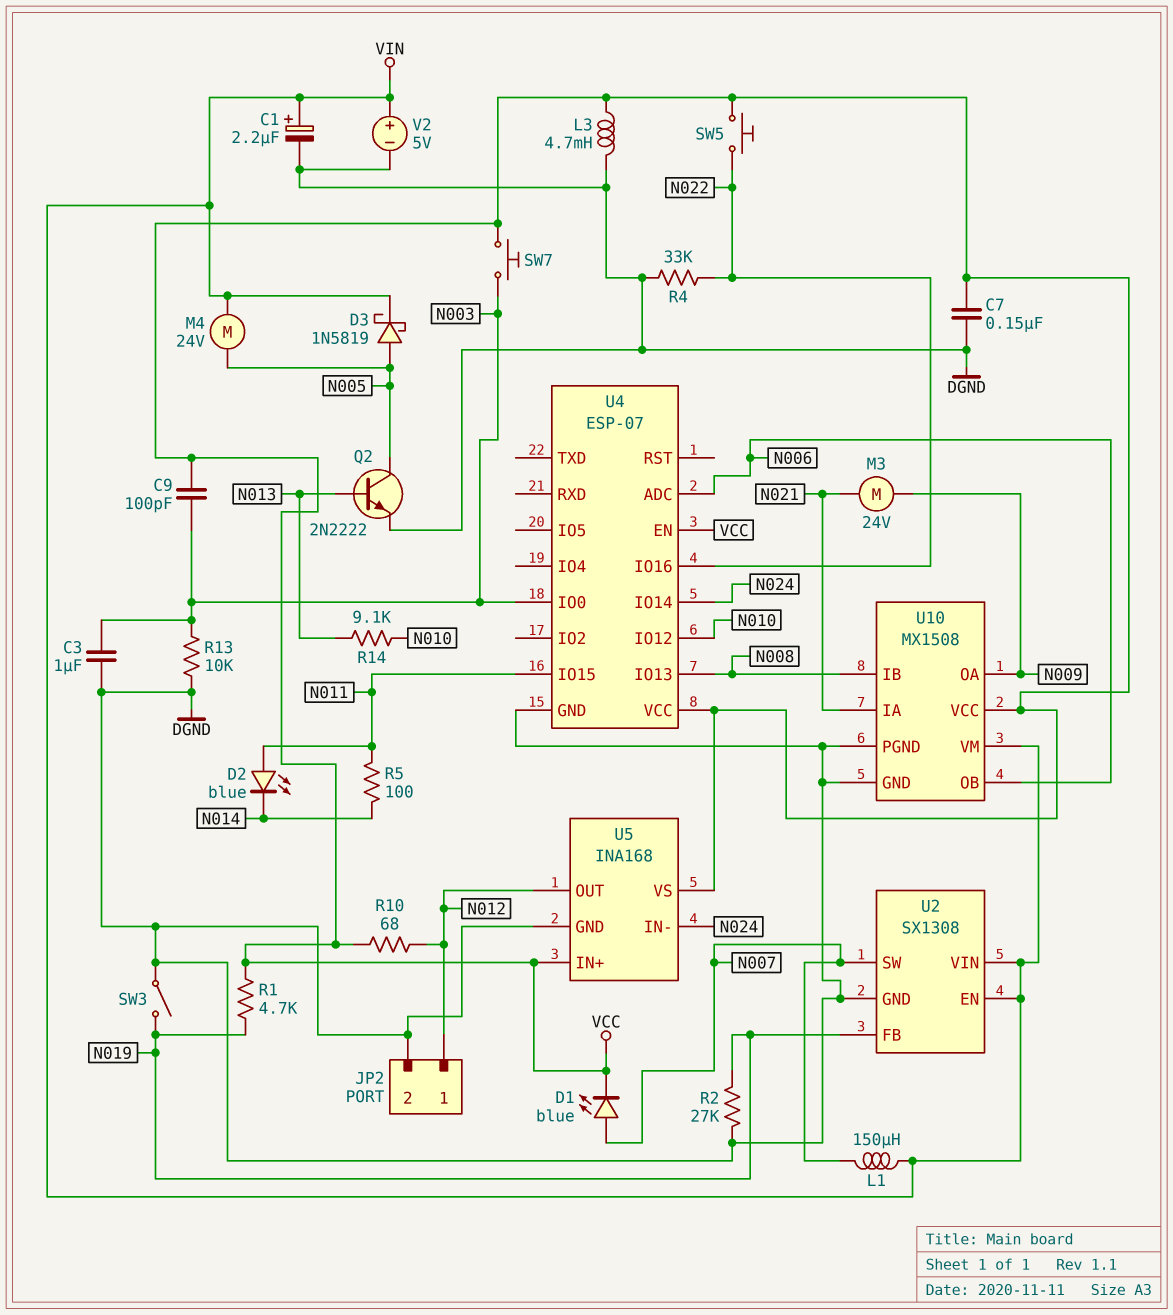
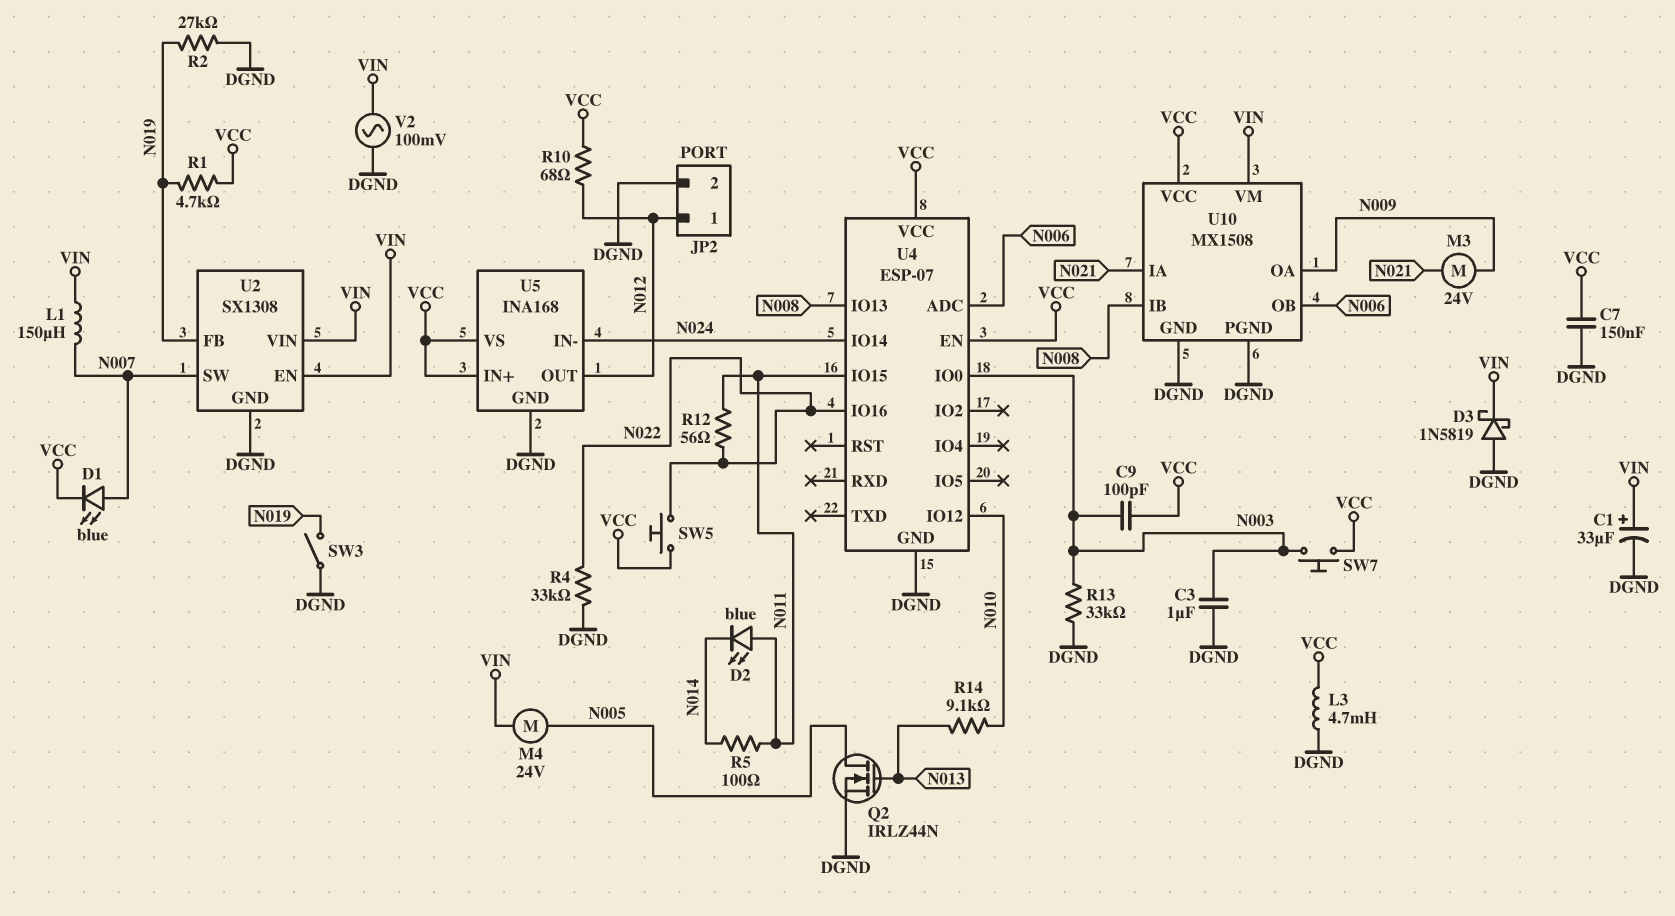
C1: 2.2uF (plus VIN, minus DGND) -> 33uF (plus VIN, minus DGND)
D3: schottky 1N5819 (A N005, K VIN) -> schottky 1N5819 (A DGND, K VIN)
Q2: NPN 2N2222 (B N013, C N005, E DGND) -> NMOS IRLZ44N (G N013, D N005, S DGND)
R12: none -> 56 (N011, N022)
R13: 10k (DGND, N003) -> 33k (DGND, N003)
V2: 5V (plus VIN, minus DGND) -> AC 100mV (DGND, VIN)

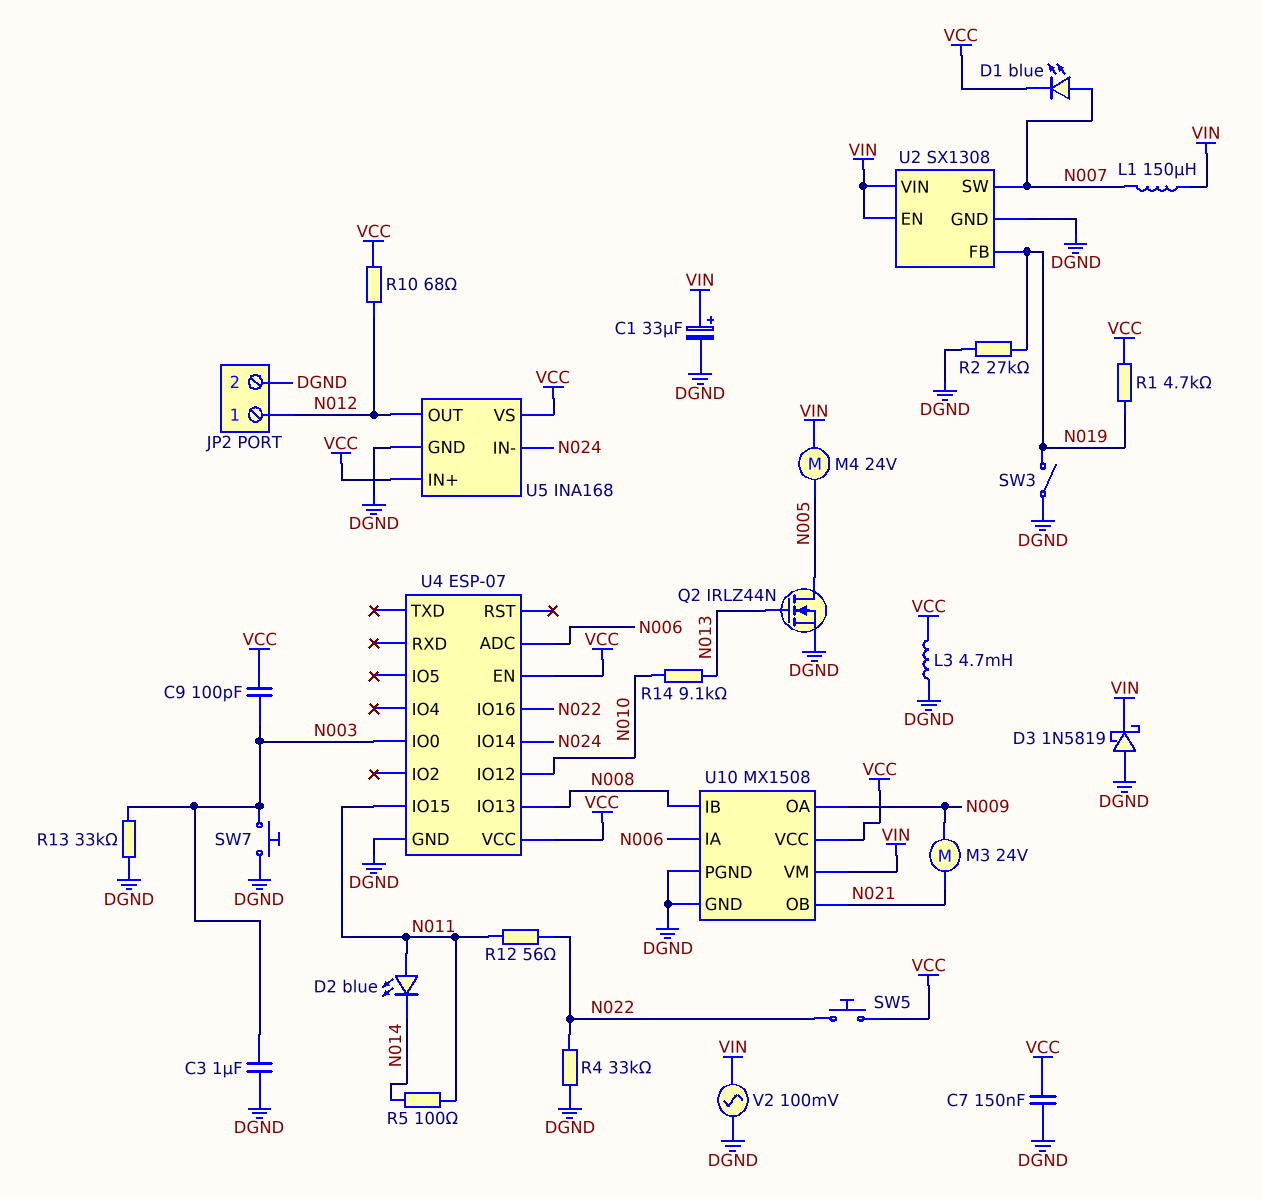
SW7: button (N003, VCC) -> button (DGND, N003)
U10 pin IA: N021 -> N006
U10 pin OB: N006 -> N021

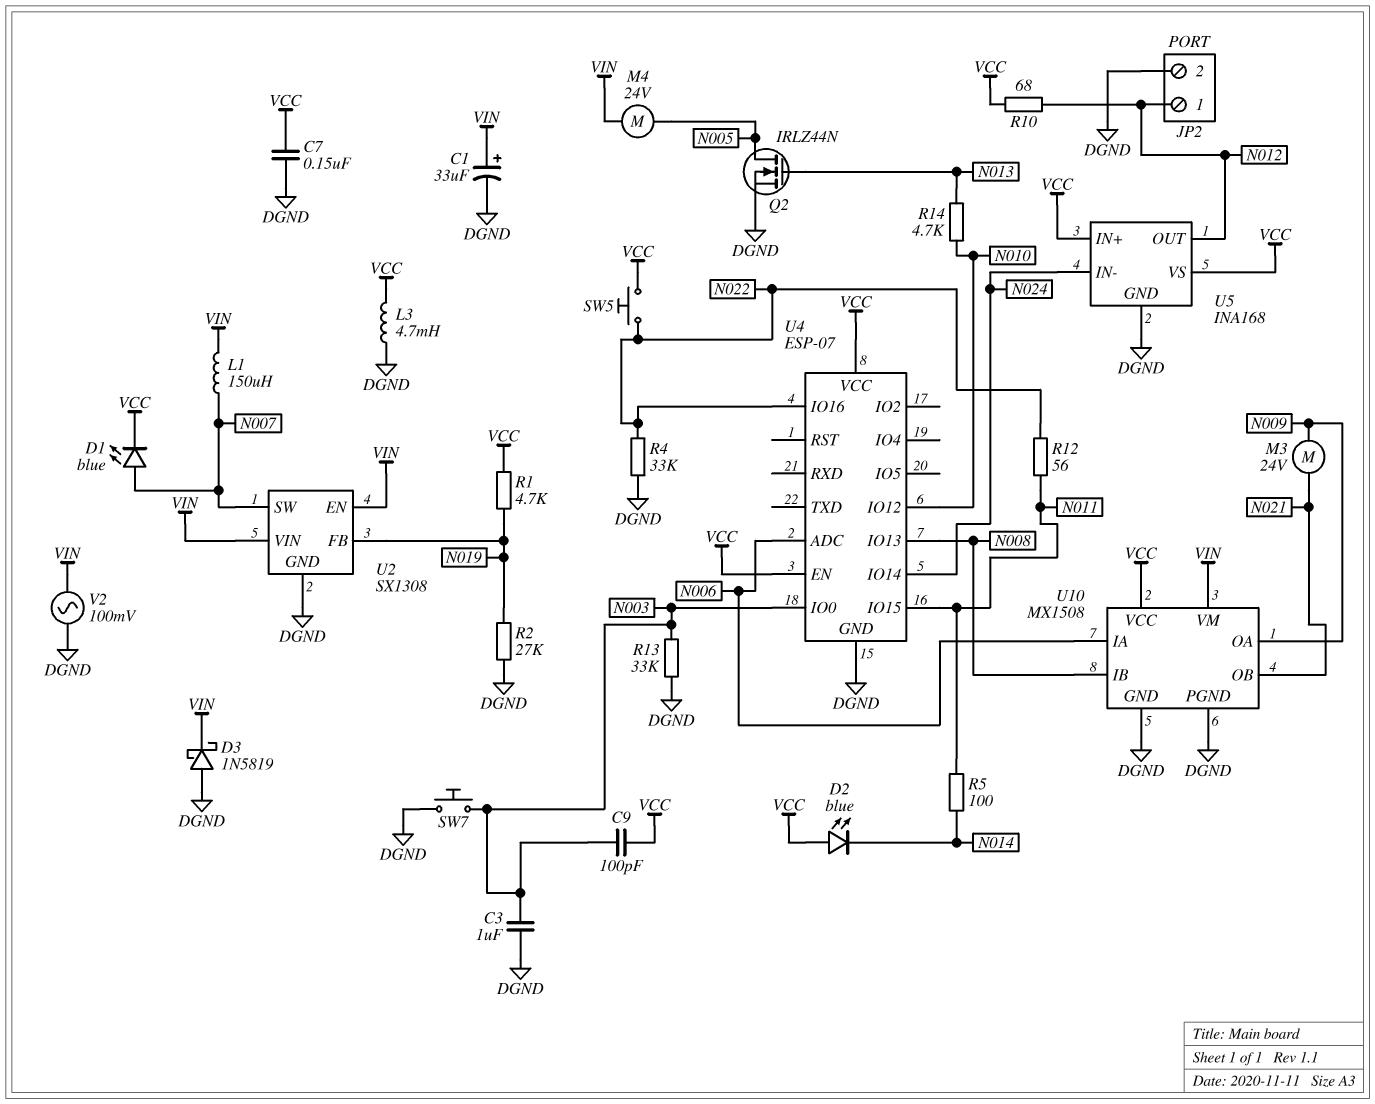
D2: LED blue (A N011, K N014) -> LED blue (A VCC, K N014)
R14: 9.1k (N010, N013) -> 4.7k (N010, N013)
SW3: switch (DGND, N019) -> none

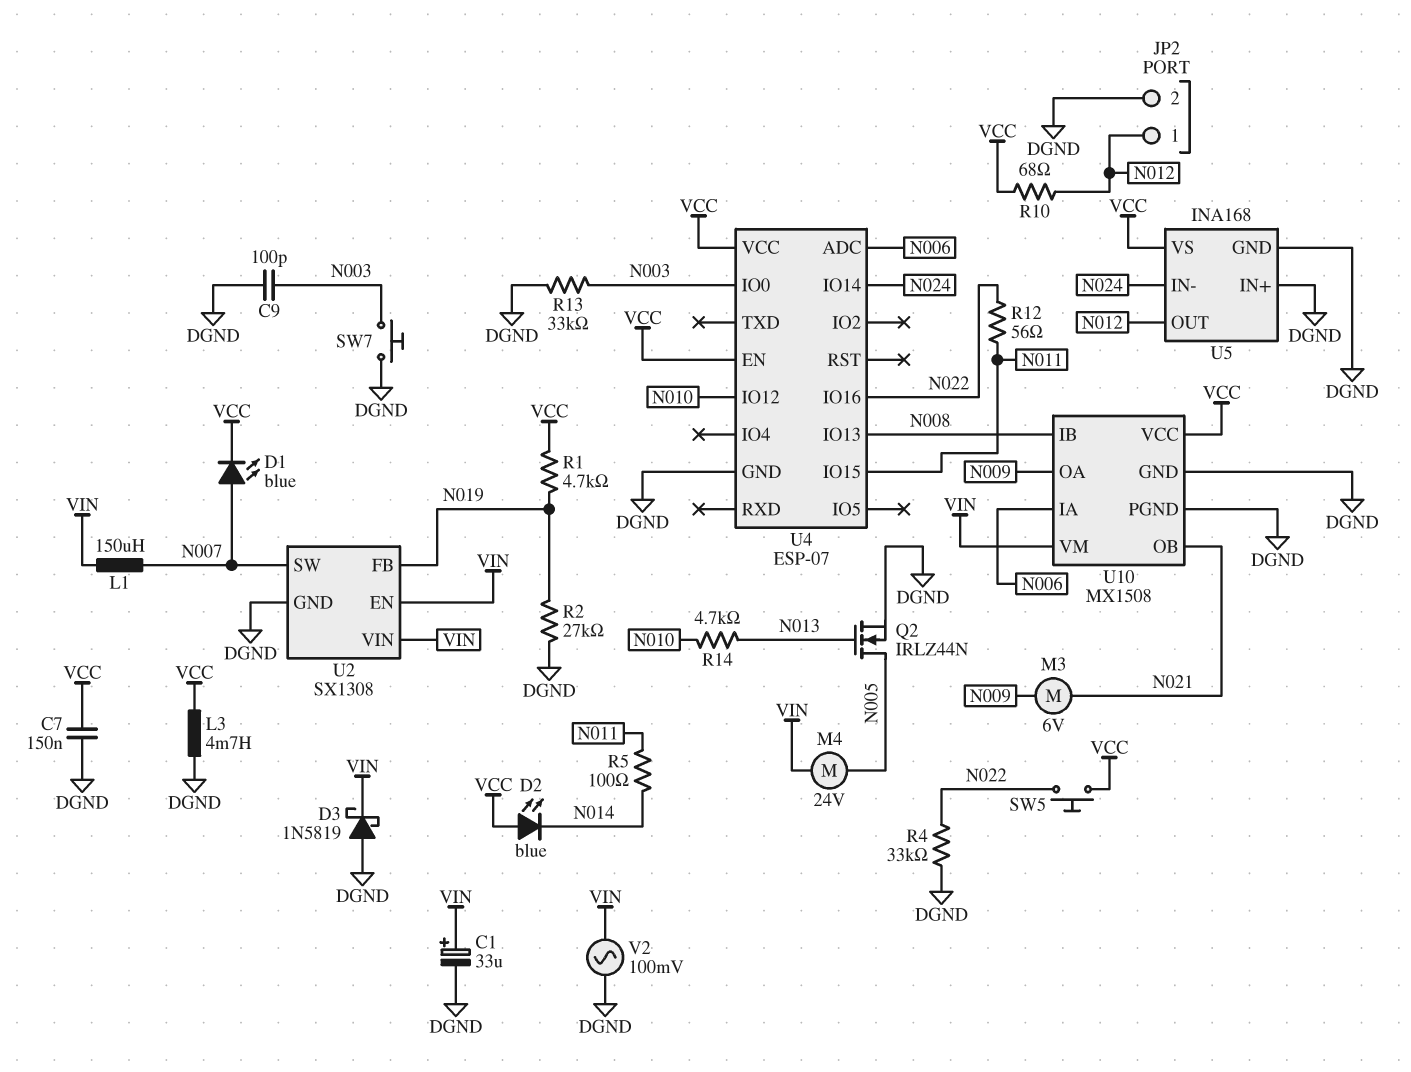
C3: 1uF (DGND, N003) -> none
C9: 100pF (N003, VCC) -> 100pF (DGND, N003)
M3: motor 24V (N009, N021) -> motor 6V (N009, N021)
U5 pin IN+: VCC -> DGND

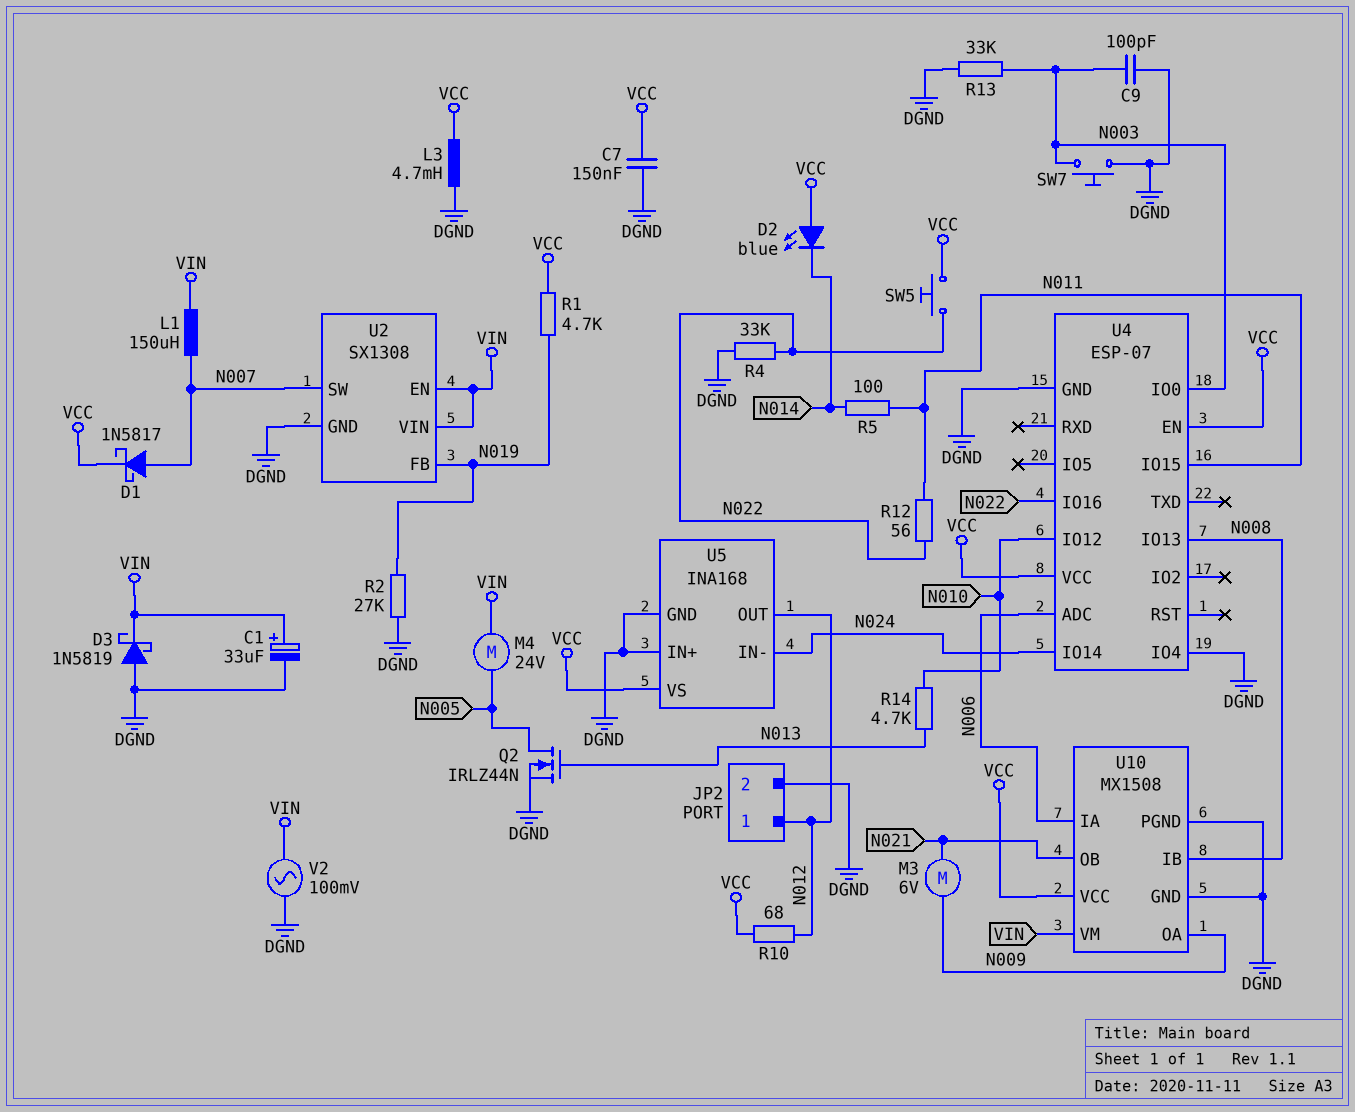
D1: LED blue (A N007, K VCC) -> schottky 1N5817 (A N007, K VCC)
U4 pin IO4: none -> DGND

